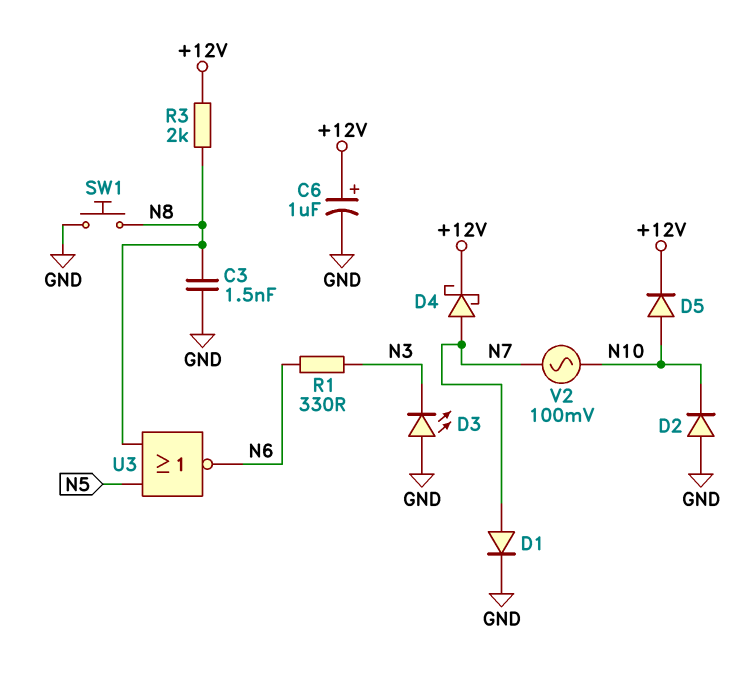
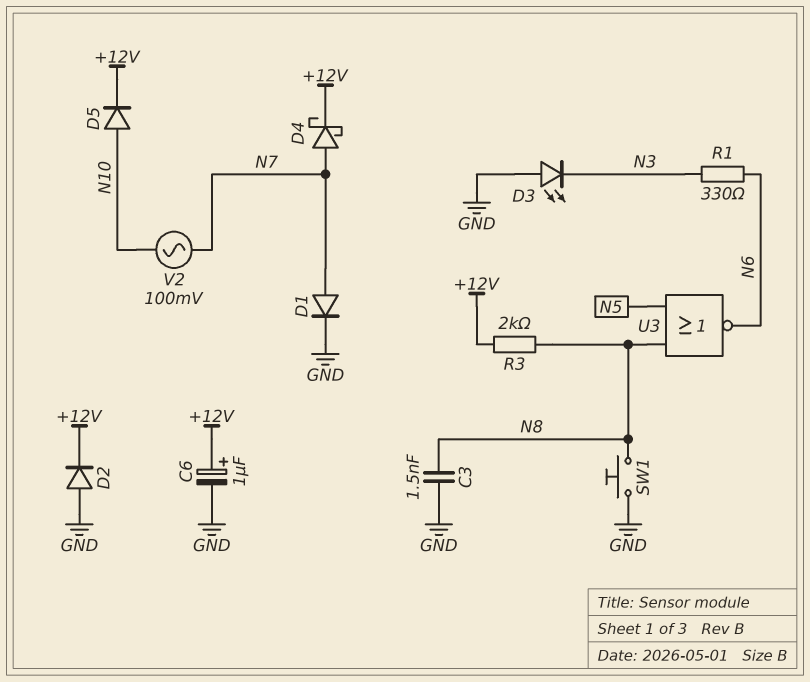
D2: diode (A GND, K N10) -> diode (A GND, K +12V)

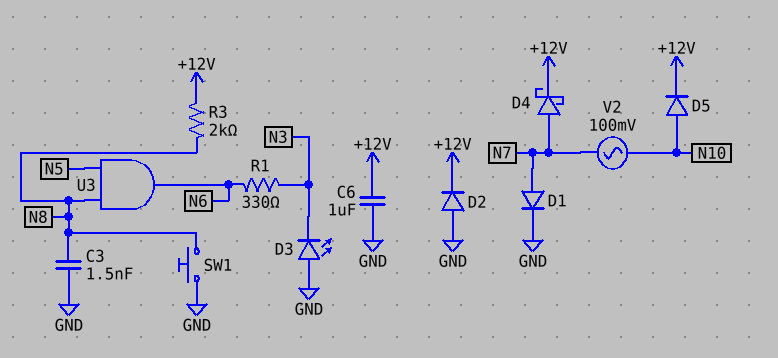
C6: 1uF (plus +12V, minus GND) -> 1uF (+12V, GND)
U3: NOR (in N5, in N8, out N6) -> AND (in N5, in N8, out N6)

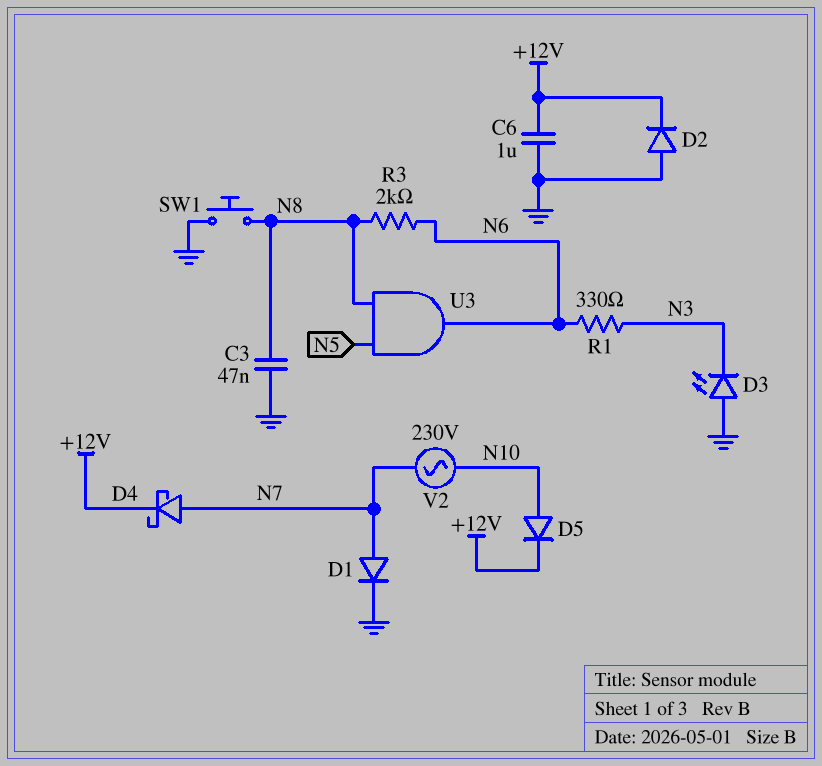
C3: 1.5nF (GND, N8) -> 47nF (GND, N8)
R3: 2k (+12V, N8) -> 2k (N6, N8)
V2: AC 100mV (N7, N10) -> AC 230V (N7, N10)

